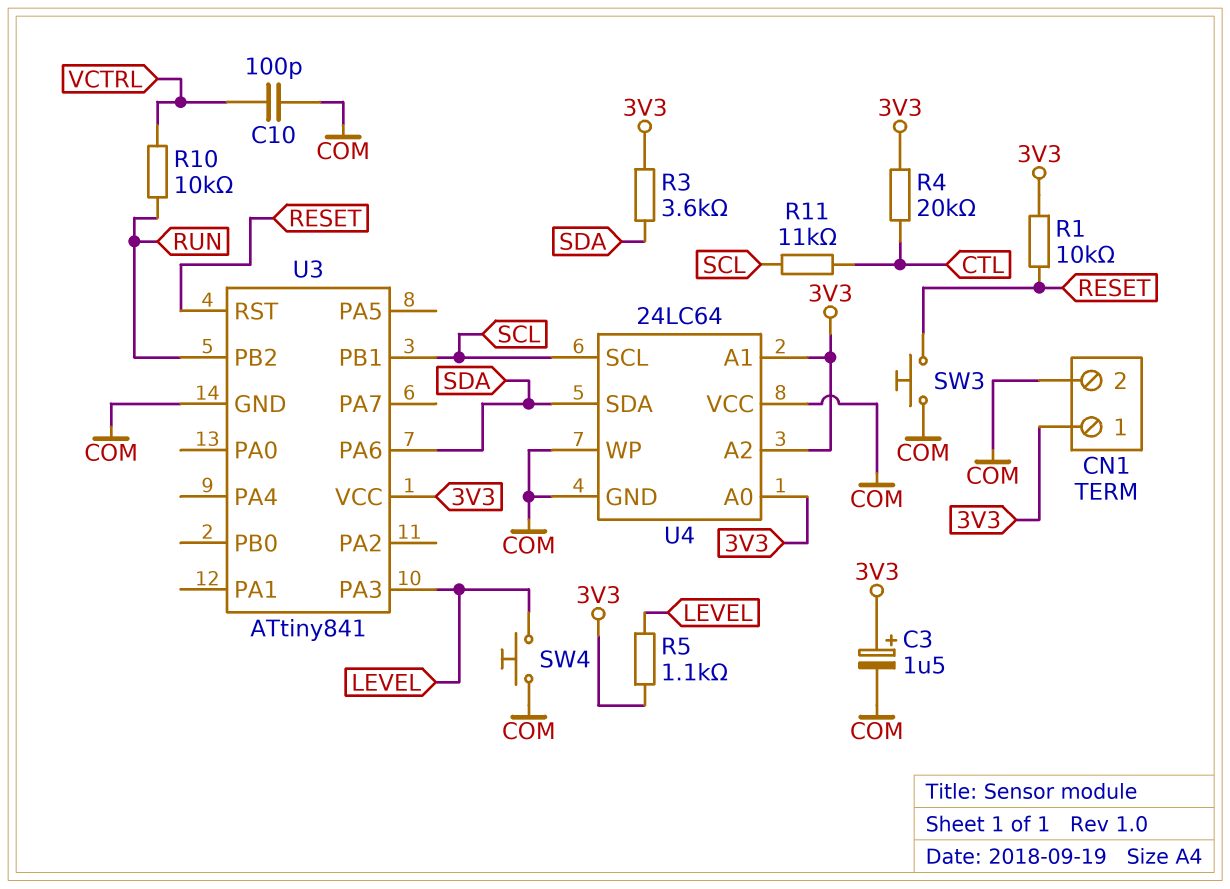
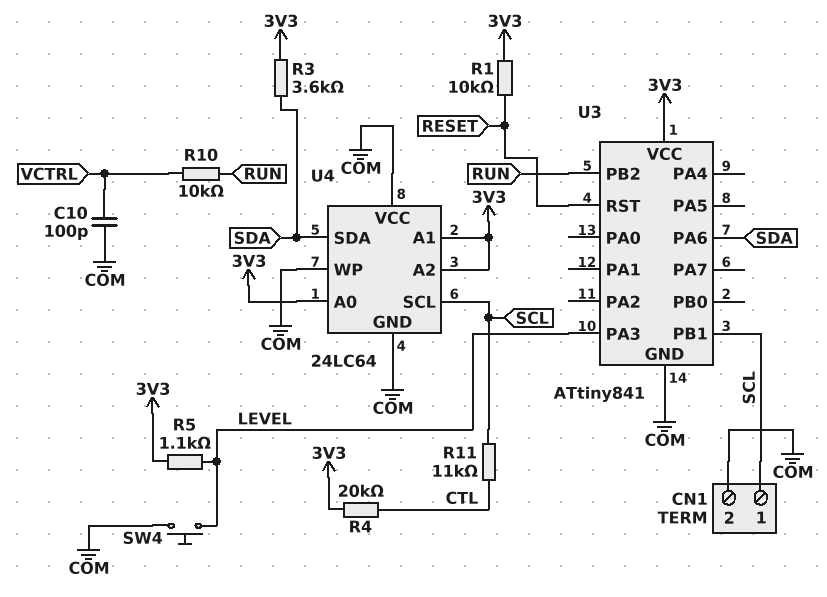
C3: 1.5uF (plus 3V3, minus COM) -> none
CN1 pin 1: 3V3 -> SCL
SW3: button (COM, RESET) -> none

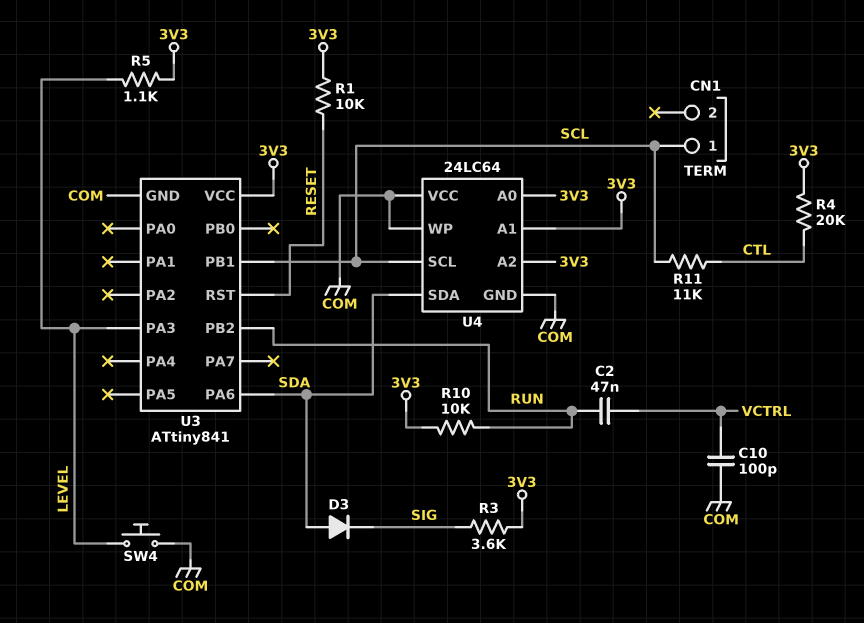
C2: none -> 47nF (RUN, VCTRL)
CN1 pin 2: COM -> none
D3: none -> diode (A SDA, K SIG)
R3: 3.6k (3V3, SDA) -> 3.6k (3V3, SIG)
R10: 10k (RUN, VCTRL) -> 10k (3V3, RUN)

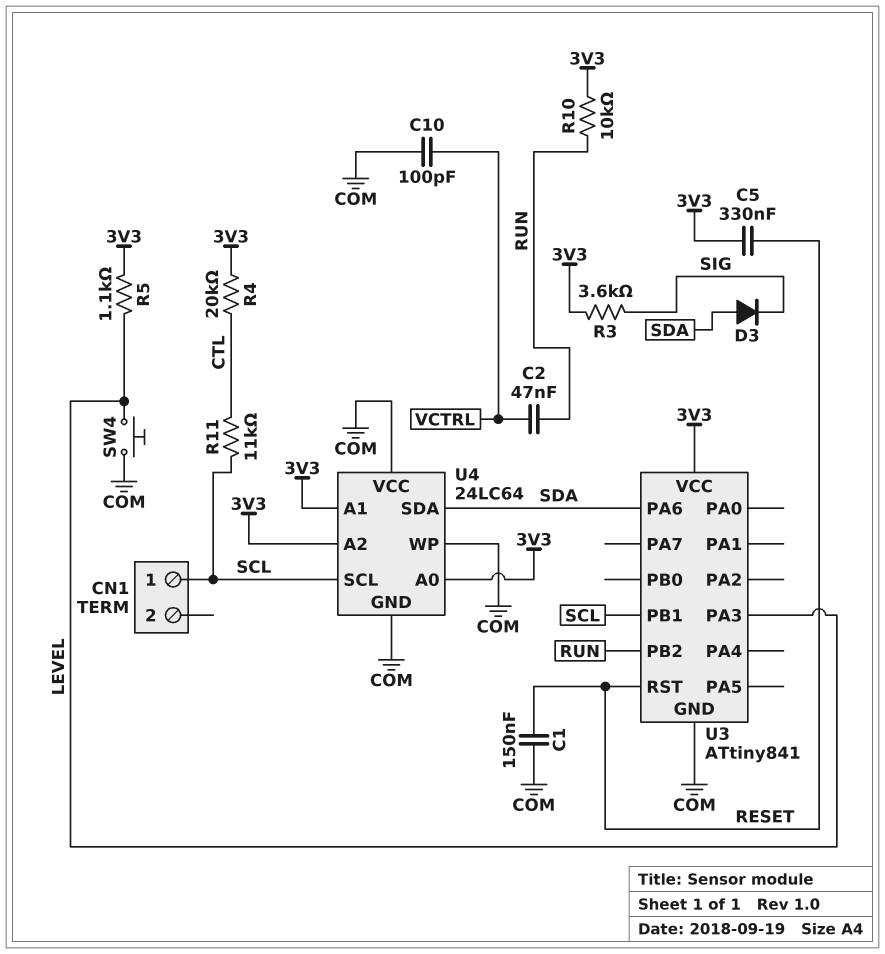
C1: none -> 150nF (COM, RESET)
C5: none -> 330nF (3V3, RESET)
R1: 10k (3V3, RESET) -> none

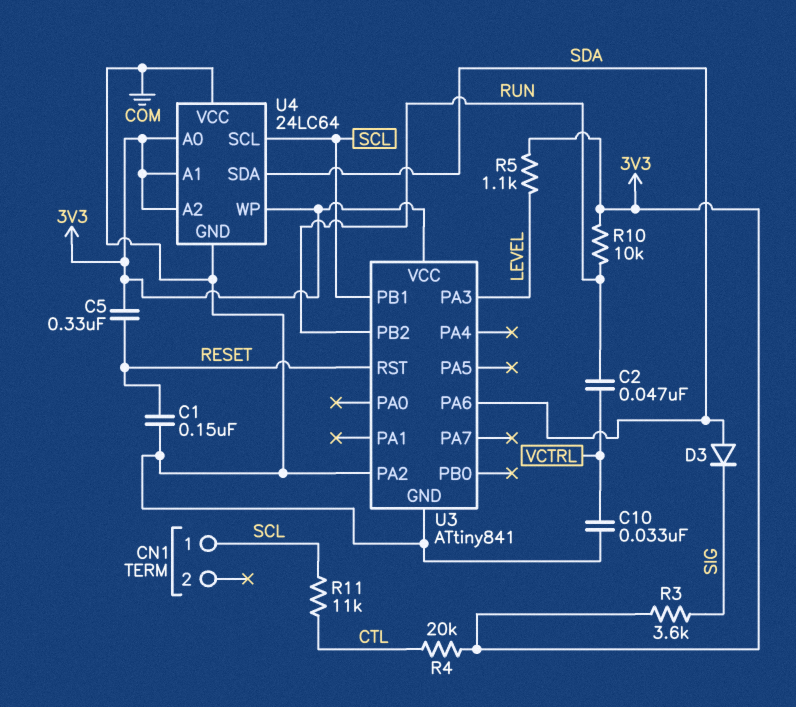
C10: 100pF (COM, VCTRL) -> 33nF (COM, VCTRL)
SW4: button (COM, LEVEL) -> none
U3 pin PA2: none -> COM
U4 pin WP: COM -> 3V3

